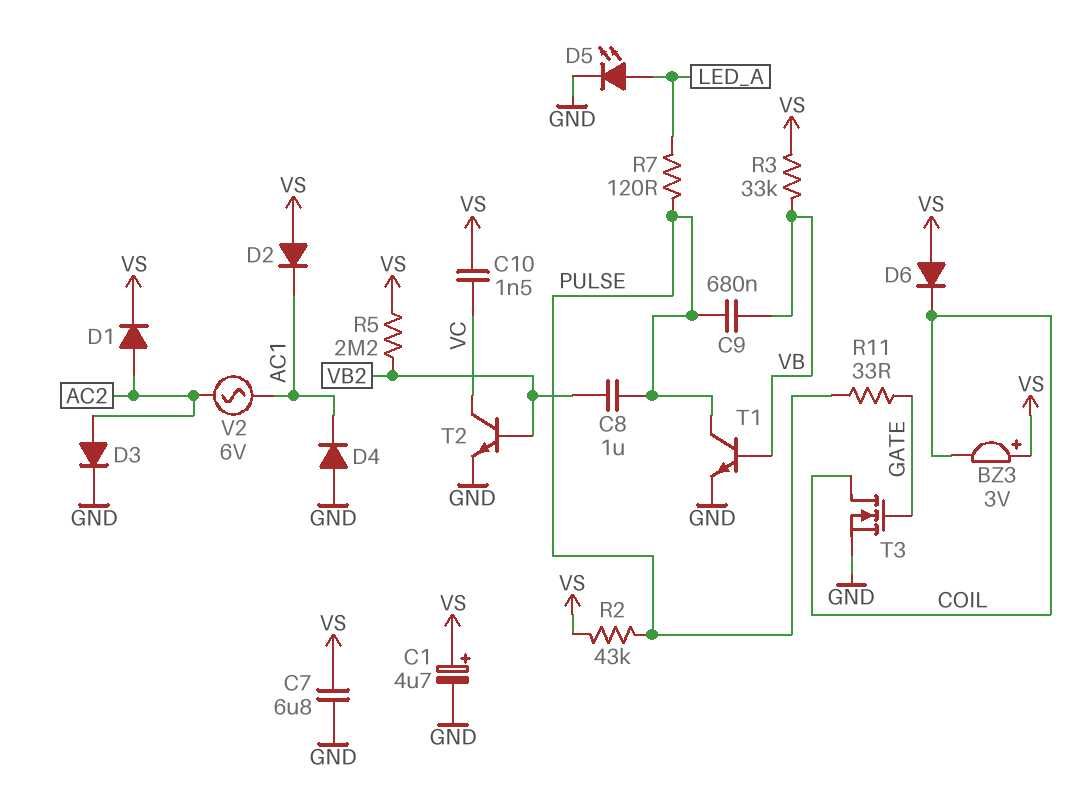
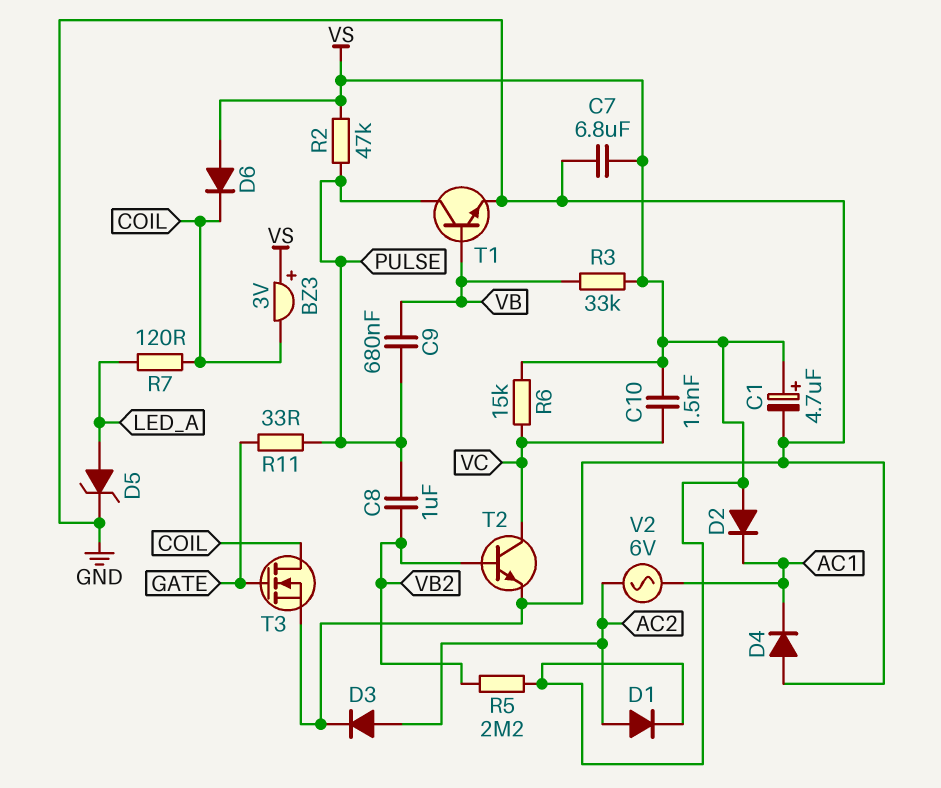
D5: LED (A LED_A, K GND) -> zener (A LED_A, K GND)
R2: 43k (PULSE, VS) -> 47k (PULSE, VS)
R6: none -> 15k (VC, VS)
R7: 120 (LED_A, PULSE) -> 120 (COIL, LED_A)

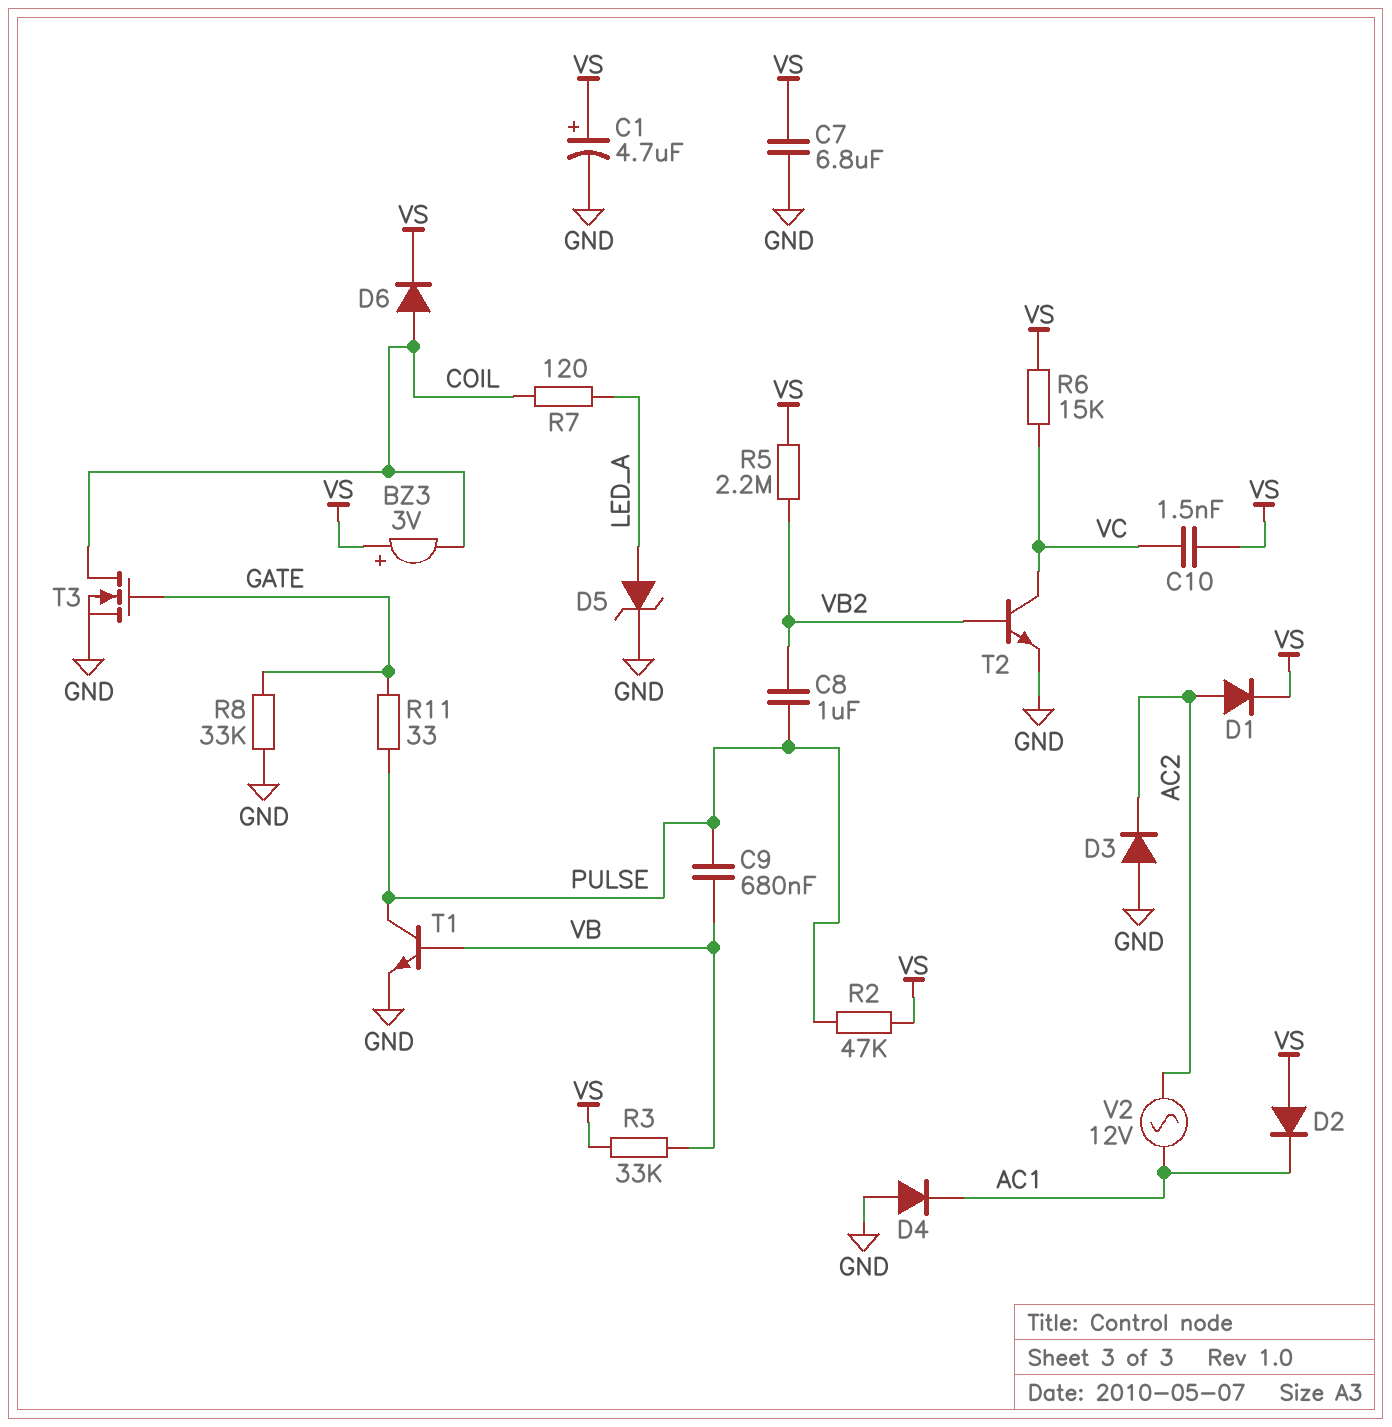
D3: diode (A AC2, K GND) -> diode (A GND, K AC2)
D6: diode (A VS, K COIL) -> diode (A COIL, K VS)
R8: none -> 33k (GATE, GND)
V2: AC 6V (AC1, AC2) -> AC 12V (AC1, AC2)

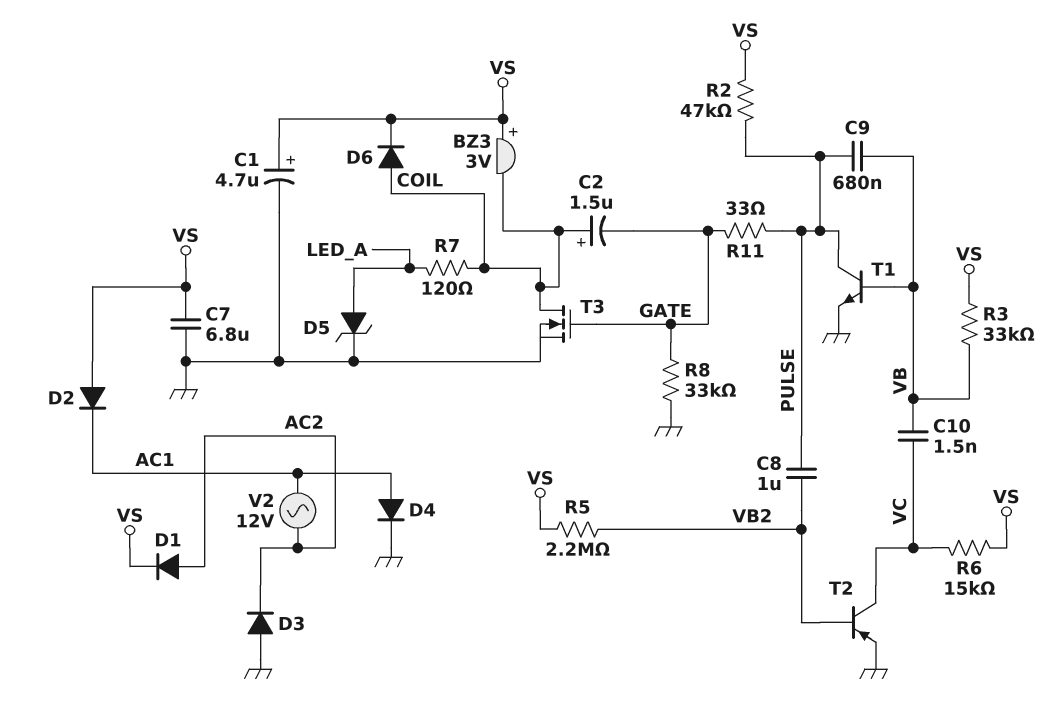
C2: none -> 1.5uF (plus COIL, minus GATE)
C10: 1.5nF (VC, VS) -> 1.5nF (VB, VC)
D4: diode (A GND, K AC1) -> diode (A AC1, K GND)
T2: NPN (B VB2, C VC, E GND) -> PNP (B VB2, C VC, E GND)

